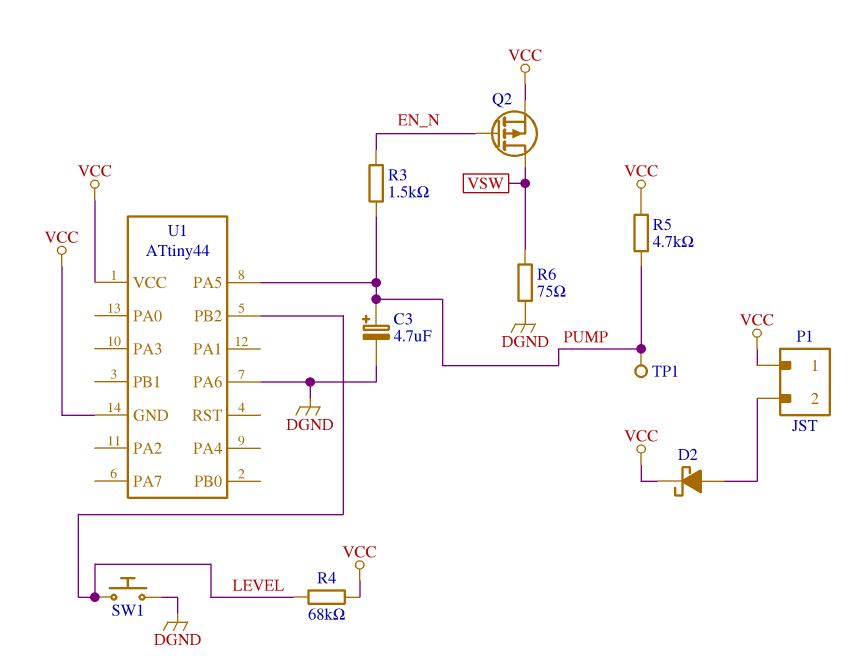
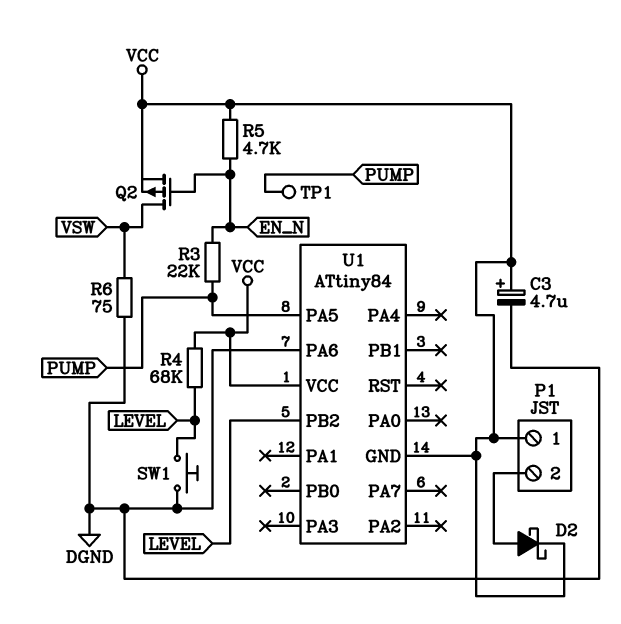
C3: 4.7uF (plus PUMP, minus DGND) -> 4.7uF (plus VCC, minus DGND)
R3: 1.5k (EN_N, PUMP) -> 22k (EN_N, PUMP)
R5: 4.7k (PUMP, VCC) -> 4.7k (EN_N, VCC)
U1: ATtiny44 -> ATtiny84

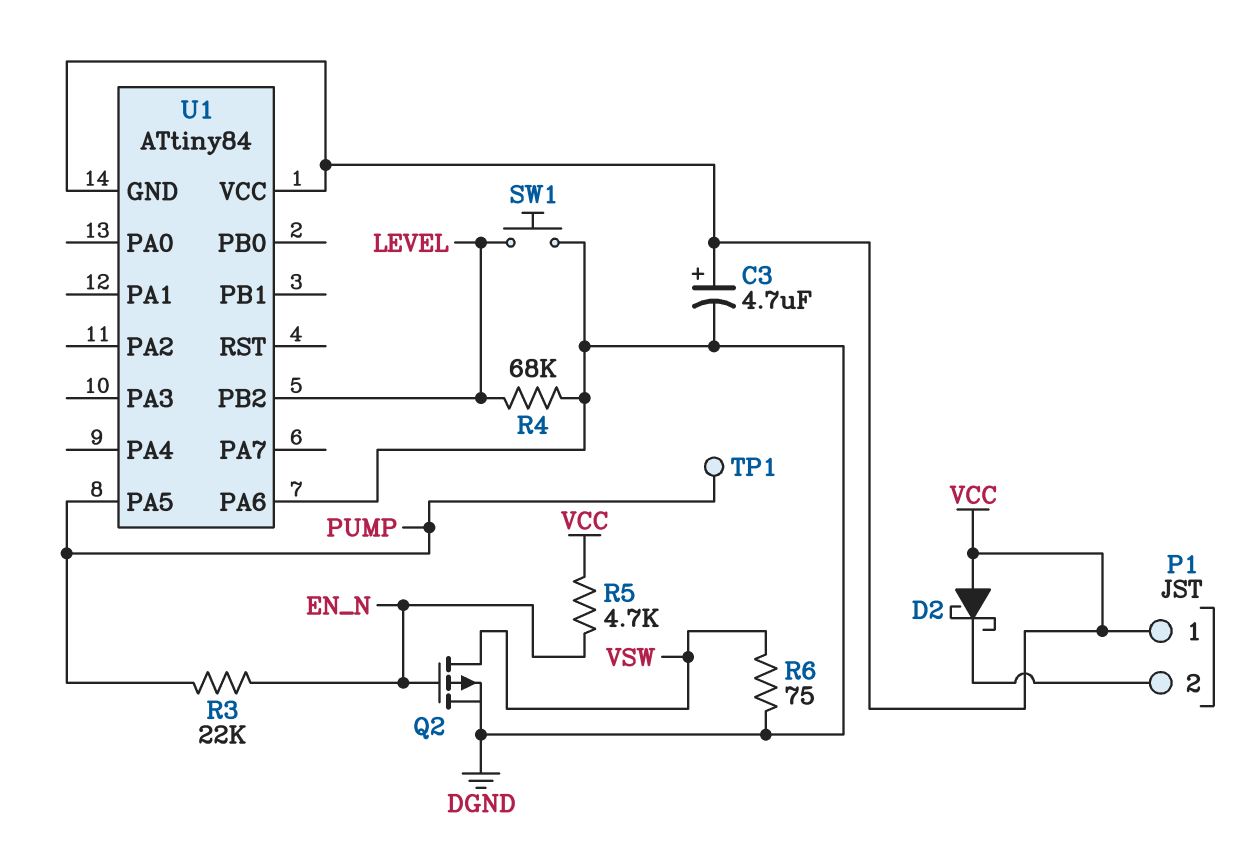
D2: schottky (A P1/2, K VCC) -> schottky (A VCC, K P1/2)
Q2: PMOS (G EN_N, D VSW, S VCC) -> PMOS (G EN_N, D VSW, S DGND)
R4: 68k (LEVEL, VCC) -> 68k (DGND, LEVEL)

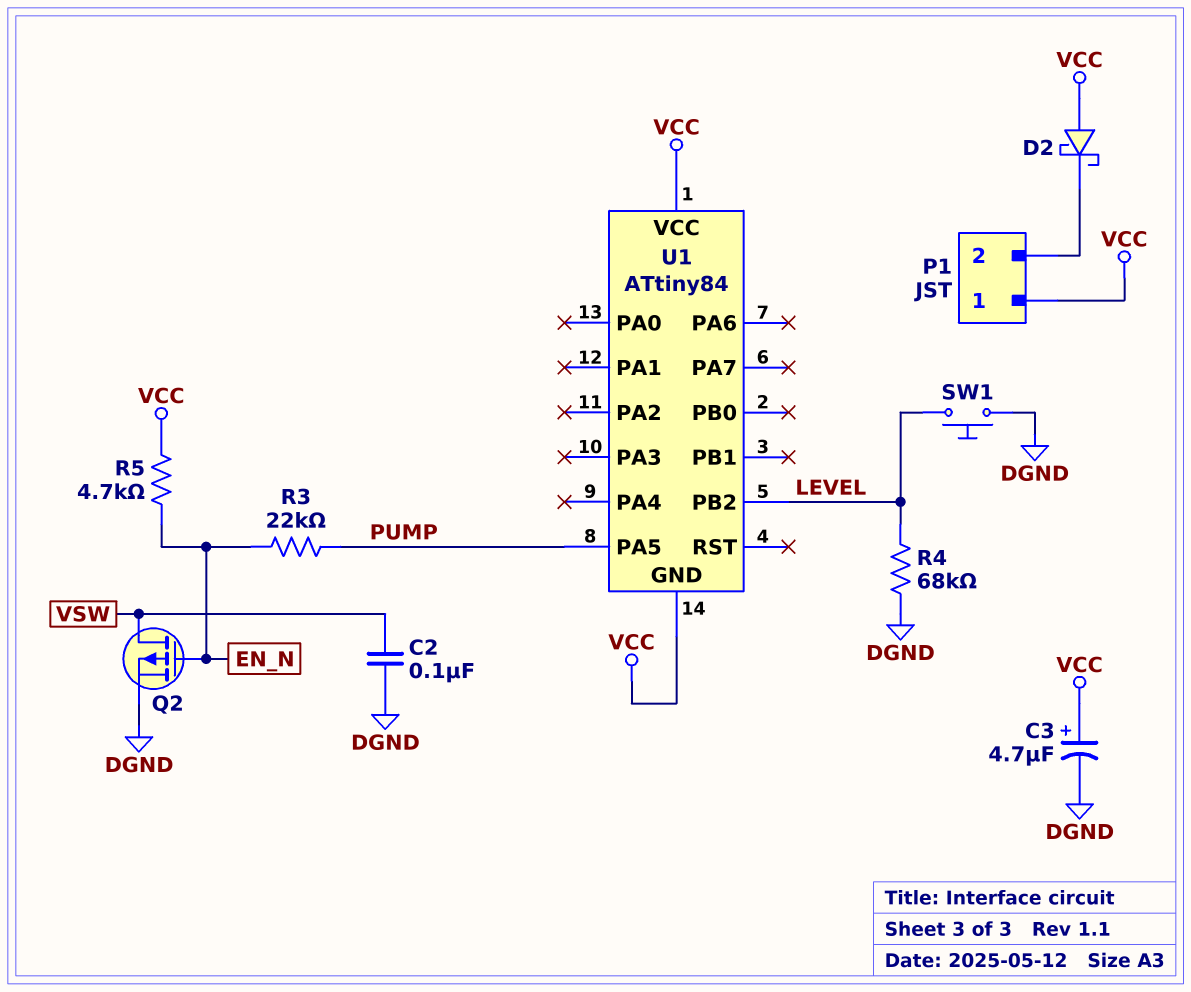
C2: none -> 100nF (DGND, VSW)
R6: 75 (DGND, VSW) -> none
TP1: test point (PUMP) -> none
U1 pin PA6: DGND -> none

